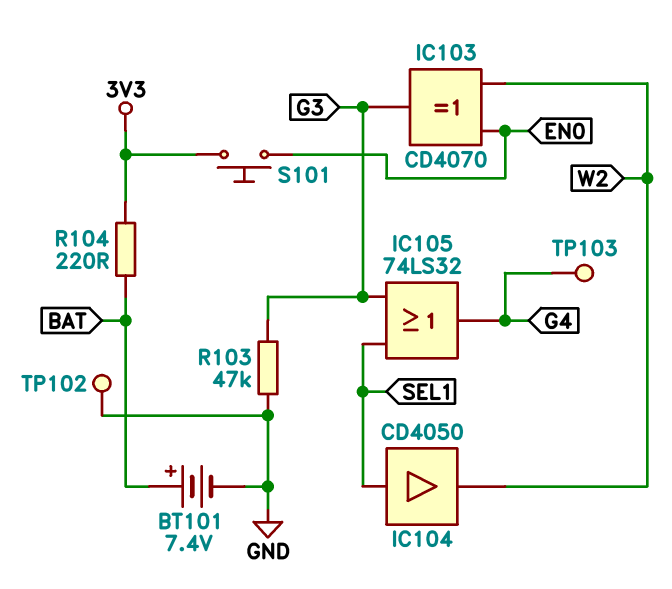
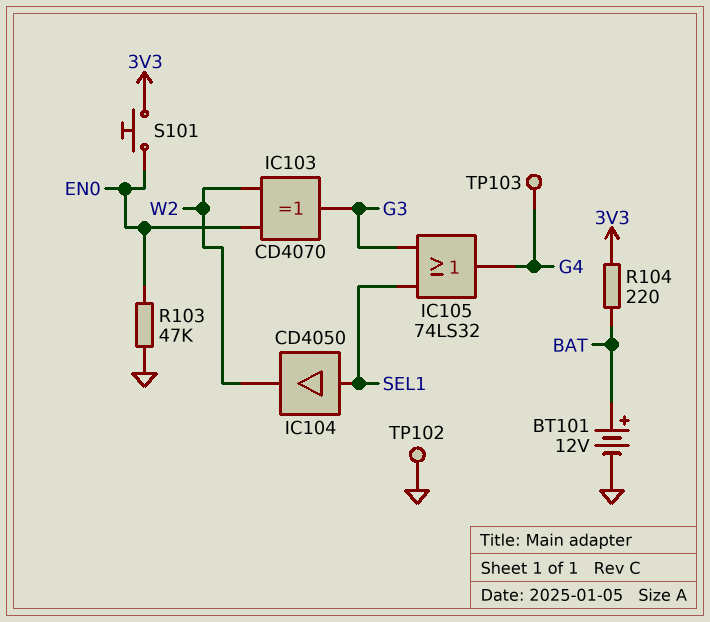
BT101: 7.4V (plus BAT, minus GND) -> 12V (plus BAT, minus GND)
R103: 47k (G3, GND) -> 47k (EN0, GND)

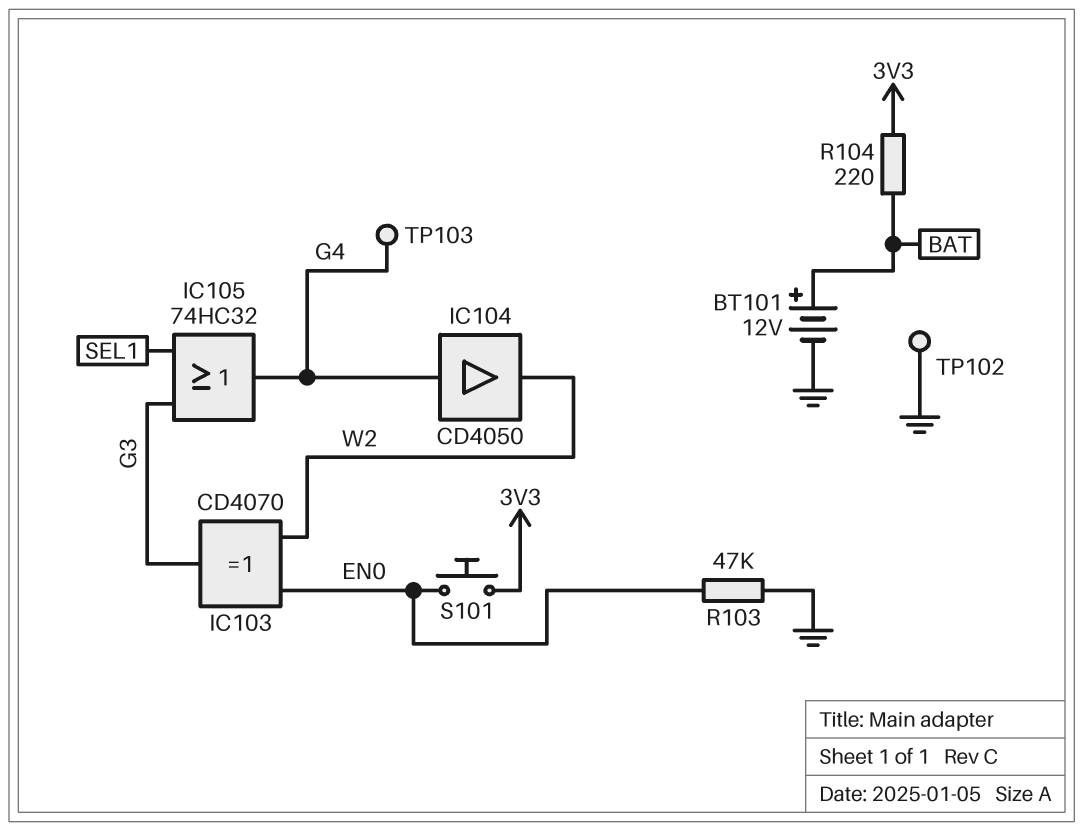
IC104: buffer CD4050 (in SEL1, out W2) -> buffer CD4050 (in G4, out W2)
IC105: OR 74LS32 (in G3, in SEL1, out G4) -> OR 74HC32 (in G3, in SEL1, out G4)

